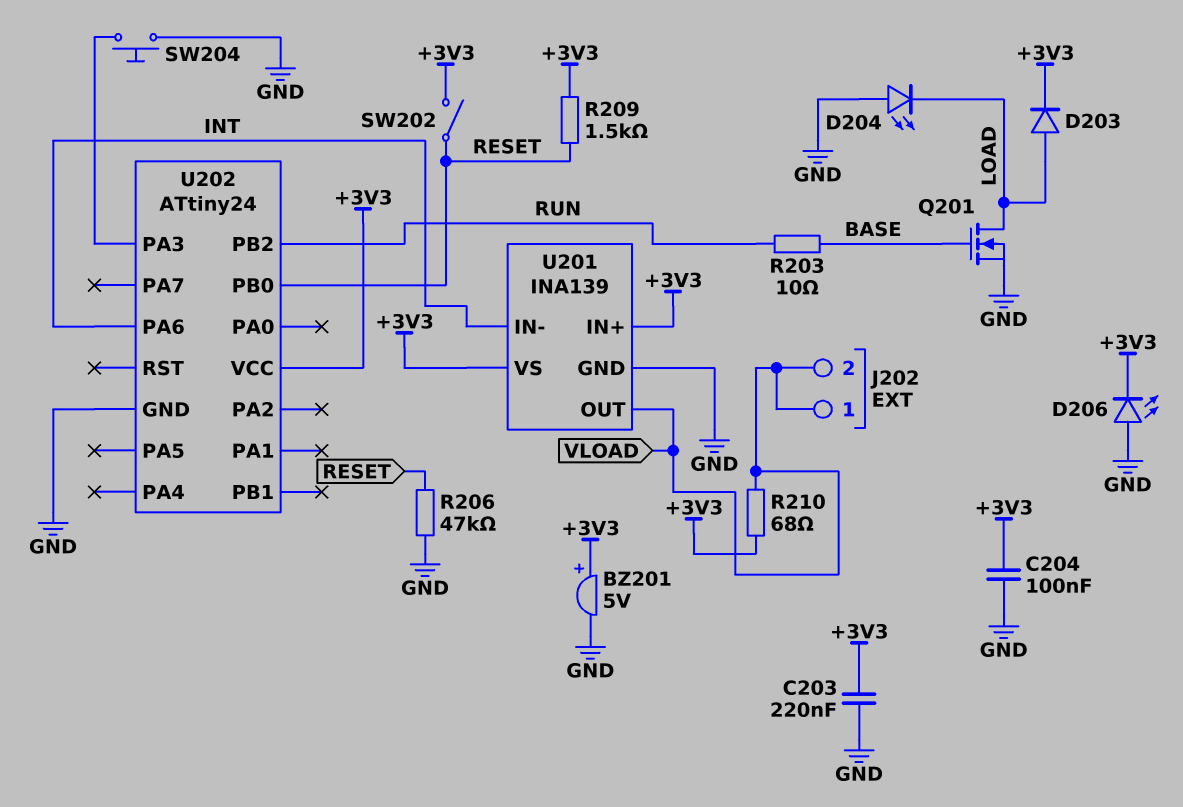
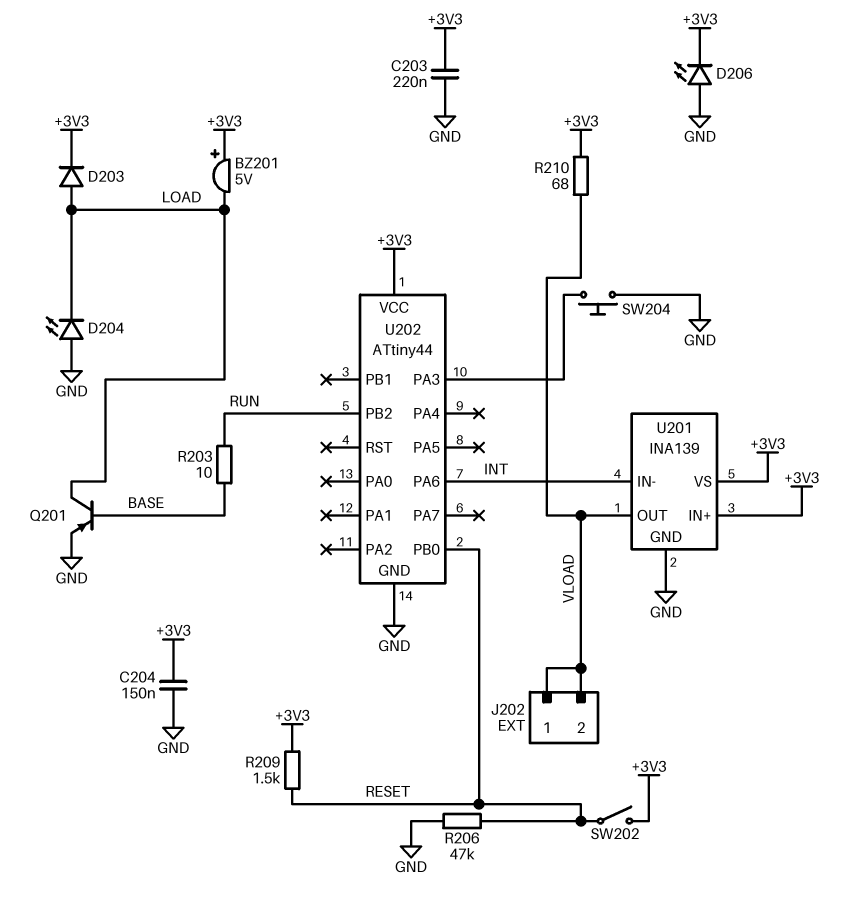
BZ201: buzzer 5V (plus +3V3, minus GND) -> buzzer 5V (plus +3V3, minus LOAD)
C204: 100nF (+3V3, GND) -> 150nF (+3V3, GND)
Q201: NMOS (G BASE, D LOAD, S GND) -> PNP (B BASE, C LOAD, E GND)
U202: ATtiny24 -> ATtiny44

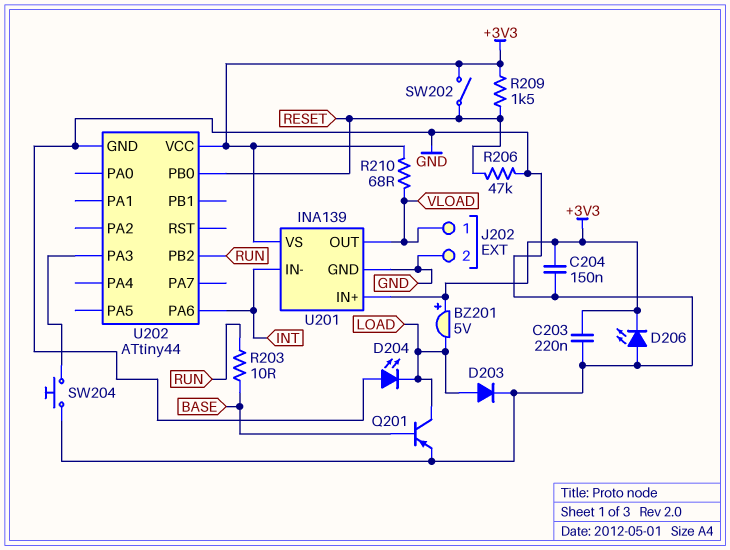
D203: diode (A LOAD, K +3V3) -> diode (A LOAD, K GND)
J202 pin 2: VLOAD -> GND

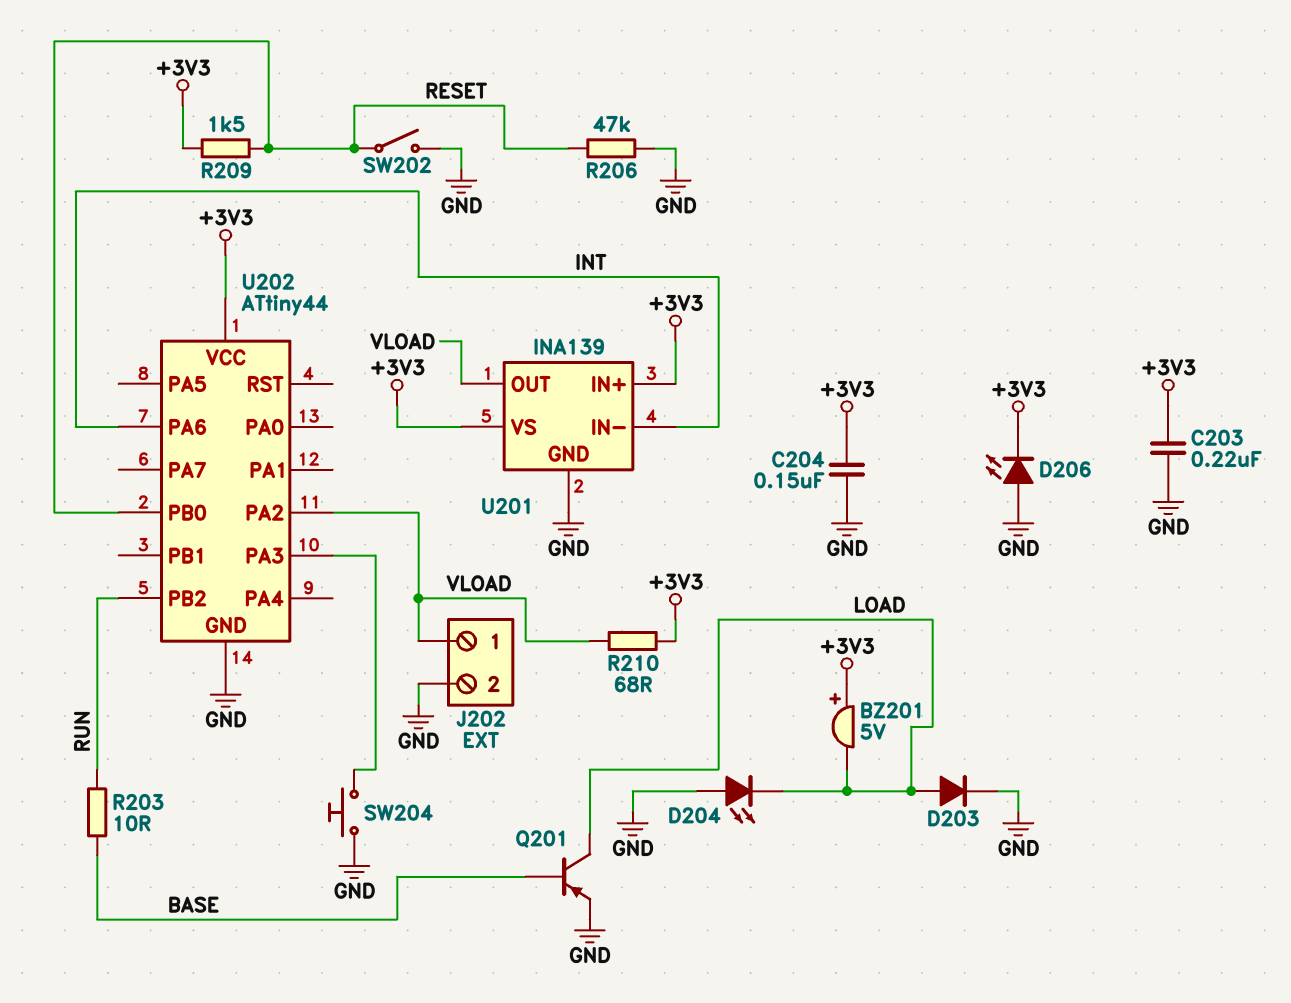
SW202: switch (+3V3, RESET) -> switch (GND, RESET)
U202 pin PA2: none -> VLOAD

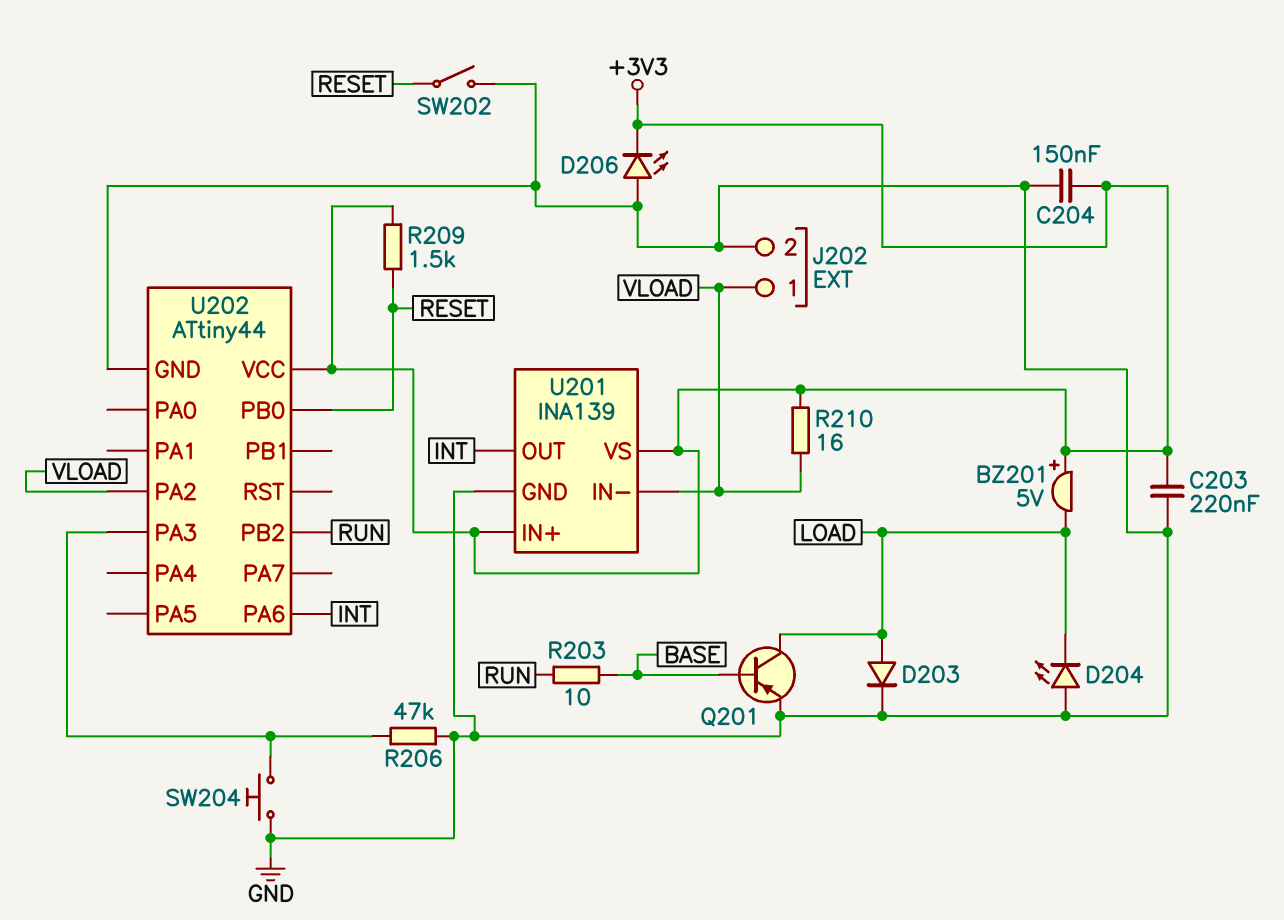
R206: 47k (GND, RESET) -> 47k (GND, U202/PA3)
R210: 68 (+3V3, VLOAD) -> 16 (+3V3, VLOAD)
U201 pin IN-: INT -> VLOAD
U201 pin OUT: VLOAD -> INT

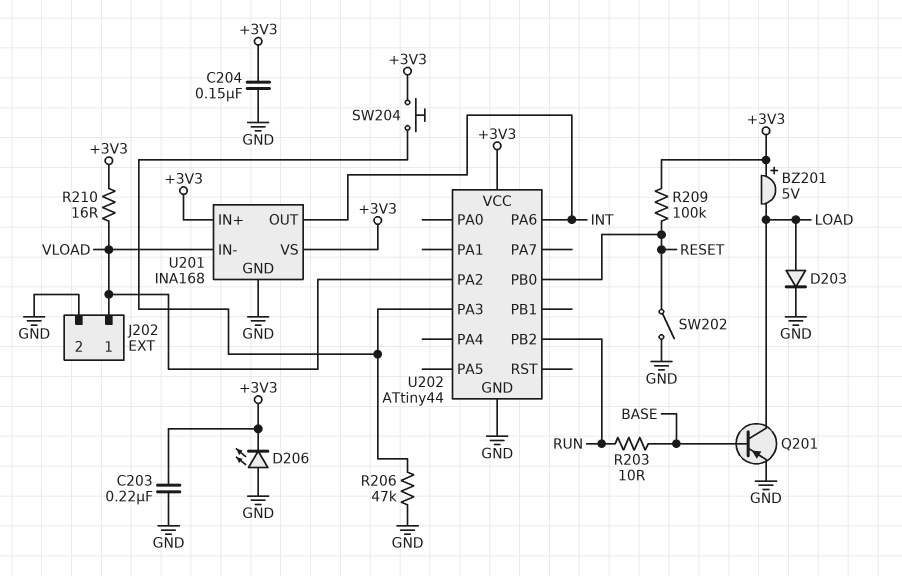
D204: LED (A GND, K LOAD) -> none
R209: 1.5k (+3V3, RESET) -> 100k (+3V3, RESET)
SW204: button (GND, U202/PA3) -> button (+3V3, U202/PA3)
U201: INA139 -> INA168

